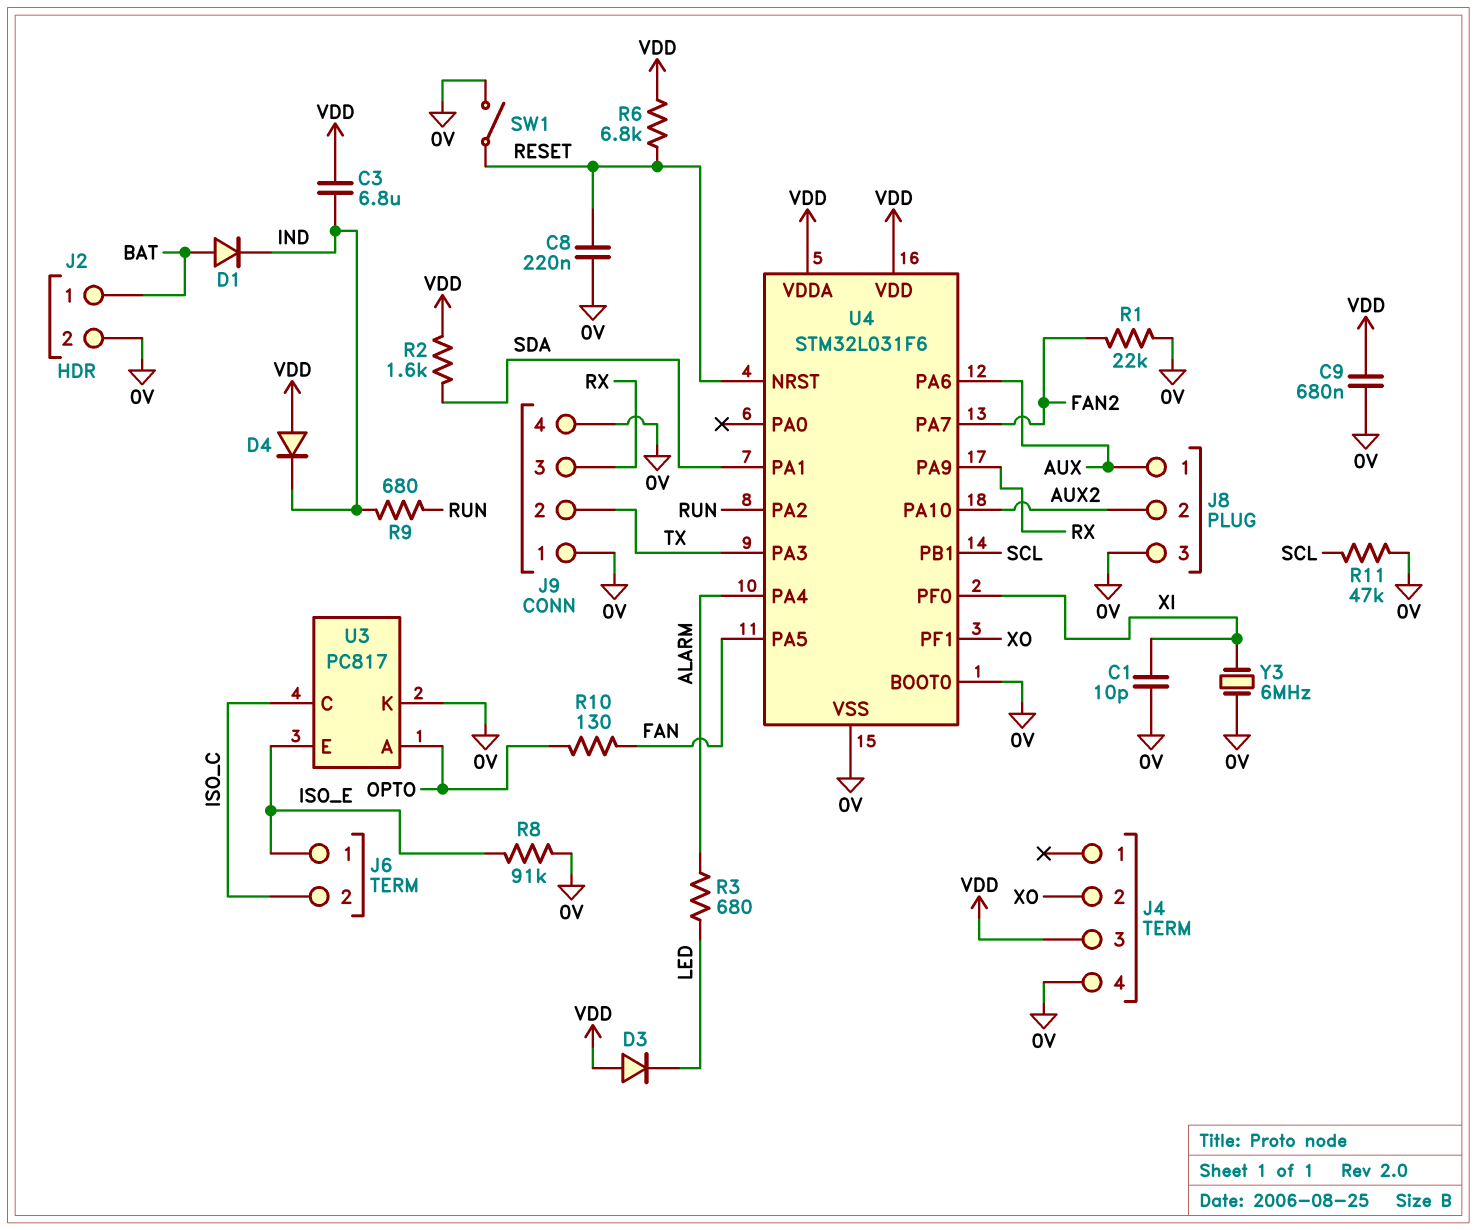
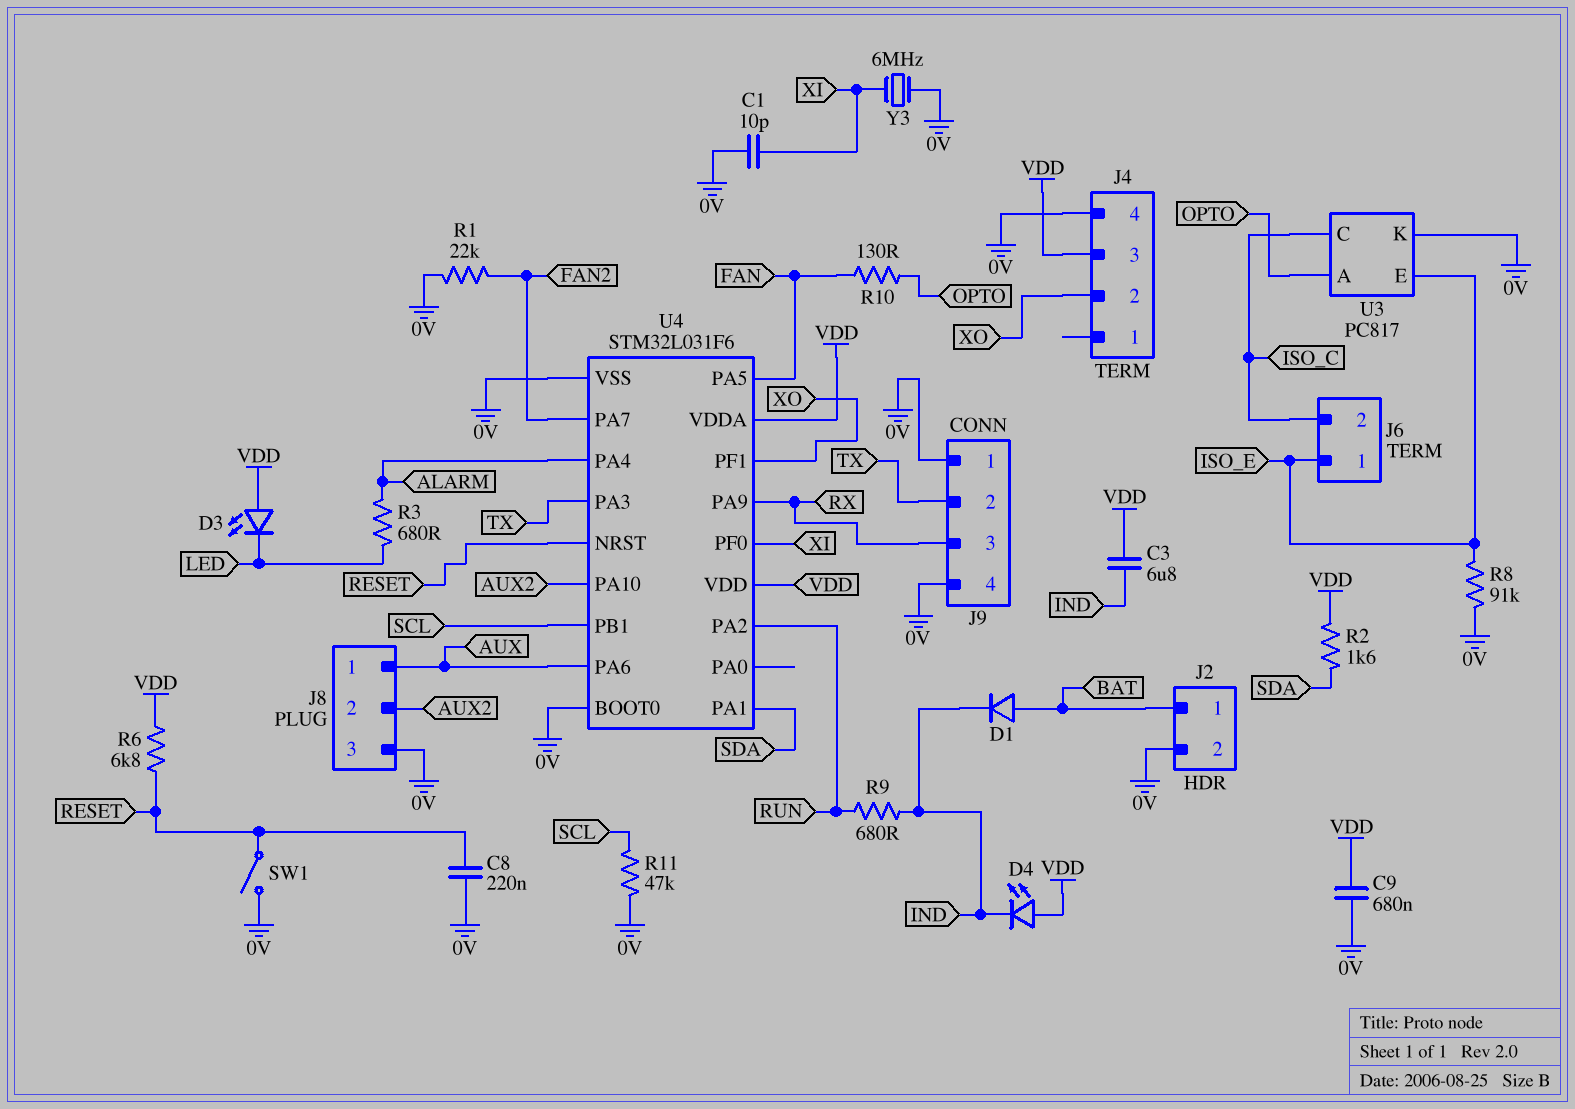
D3: diode (A VDD, K LED) -> LED (A VDD, K LED)
D4: diode (A VDD, K IND) -> LED (A VDD, K IND)

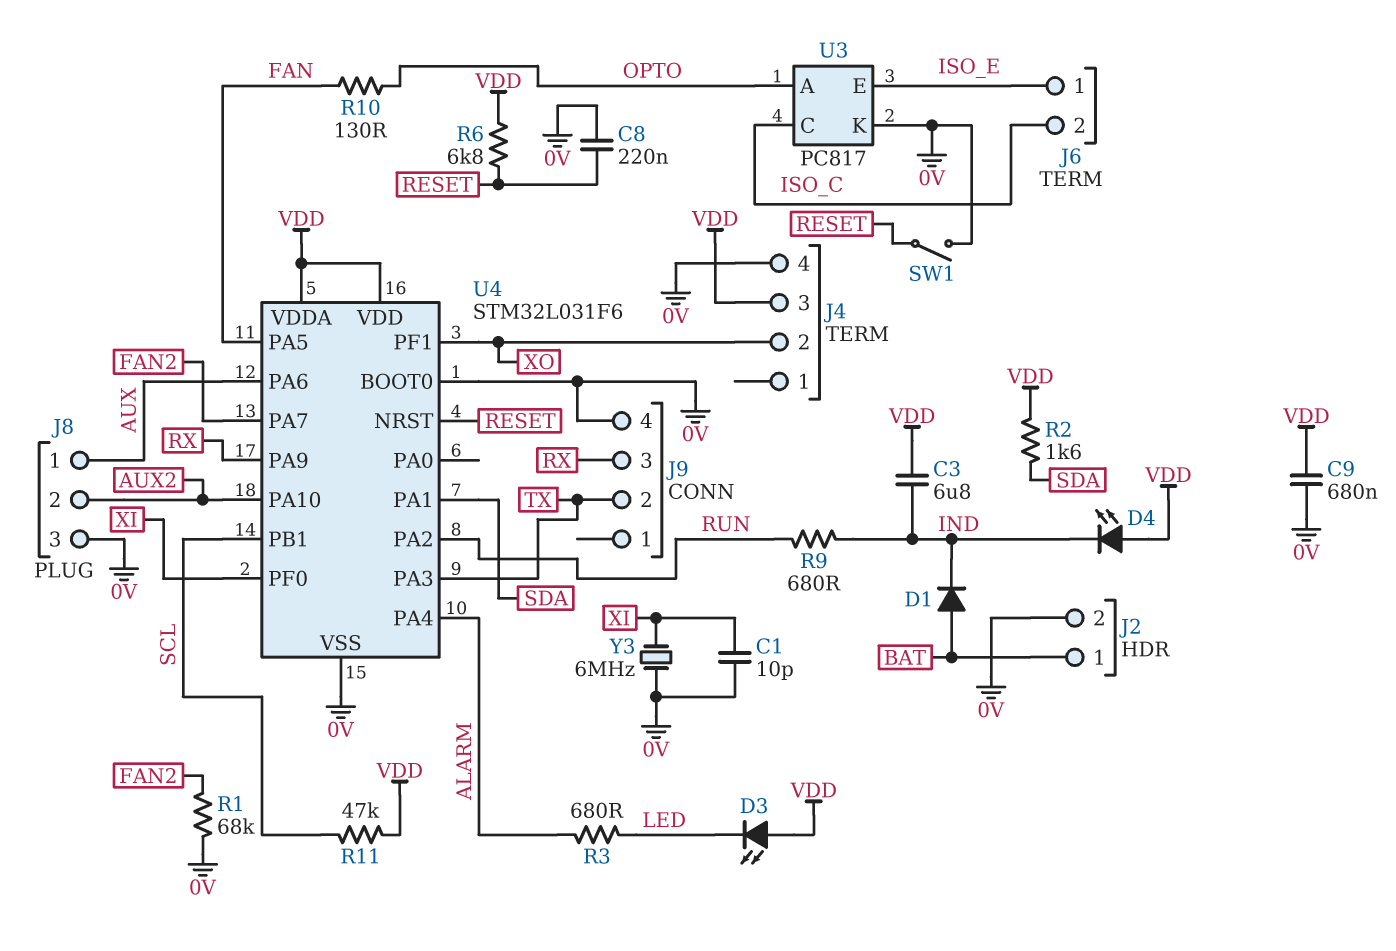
J9 pin 1: 0V -> none
R1: 22k (0V, FAN2) -> 68k (0V, FAN2)
R8: 91k (0V, ISO_E) -> none
R11: 47k (0V, SCL) -> 47k (SCL, VDD)

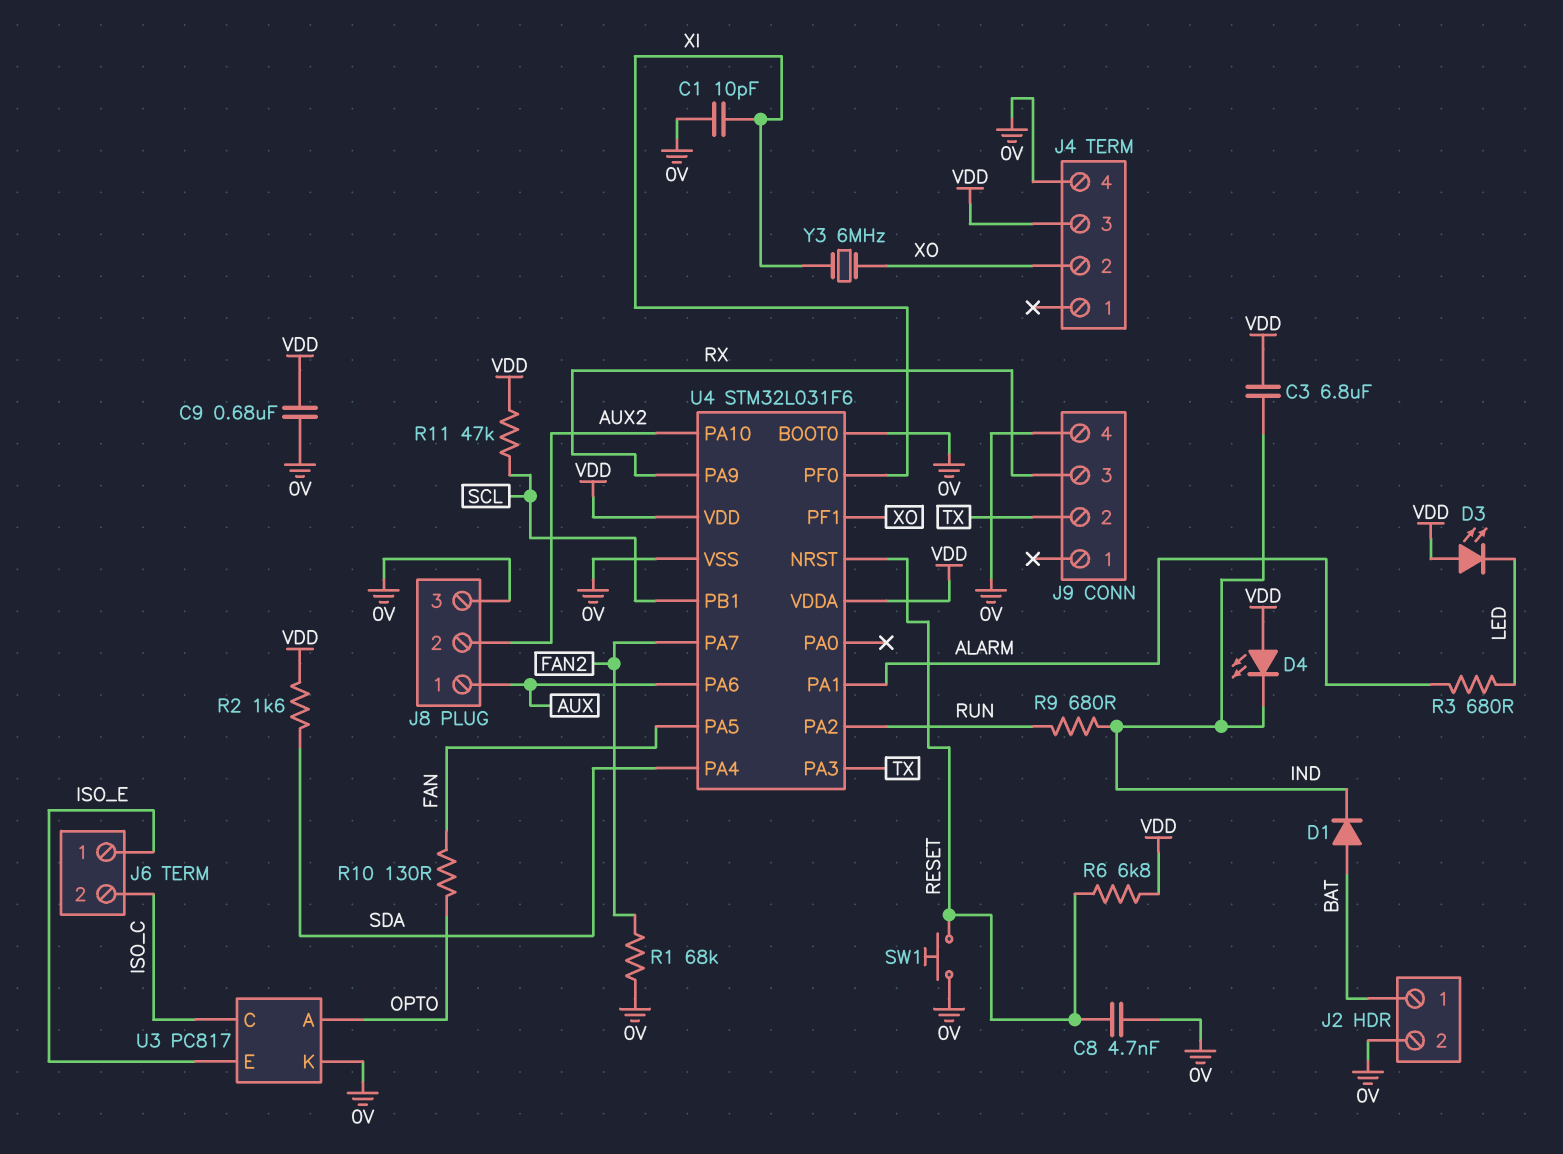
C8: 220nF (0V, RESET) -> 4.7nF (0V, RESET)
SW1: switch (0V, RESET) -> button (0V, RESET)
U4 pin PA1: SDA -> ALARM
U4 pin PA4: ALARM -> SDA
Y3: 6MHz (0V, XI) -> 6MHz (XI, XO)

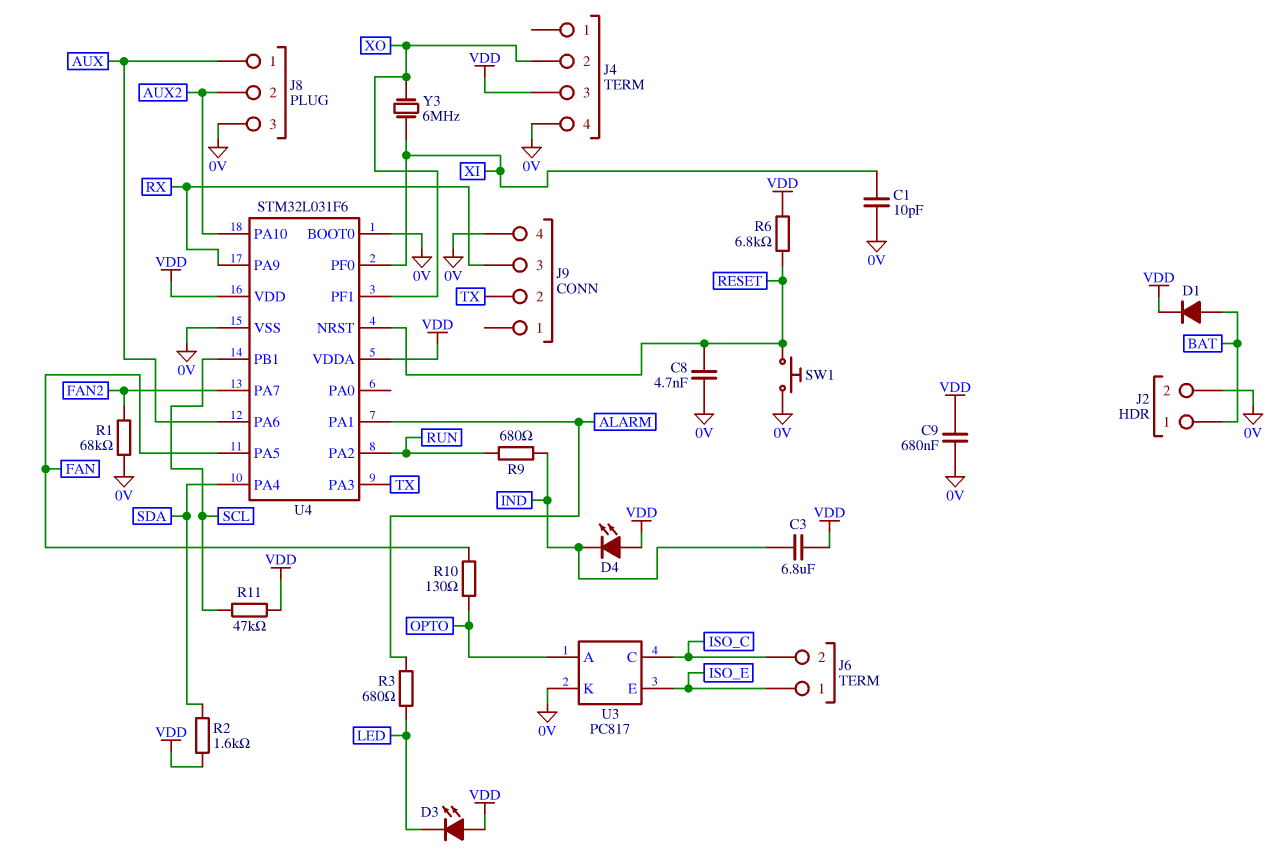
D1: diode (A BAT, K IND) -> diode (A BAT, K VDD)

